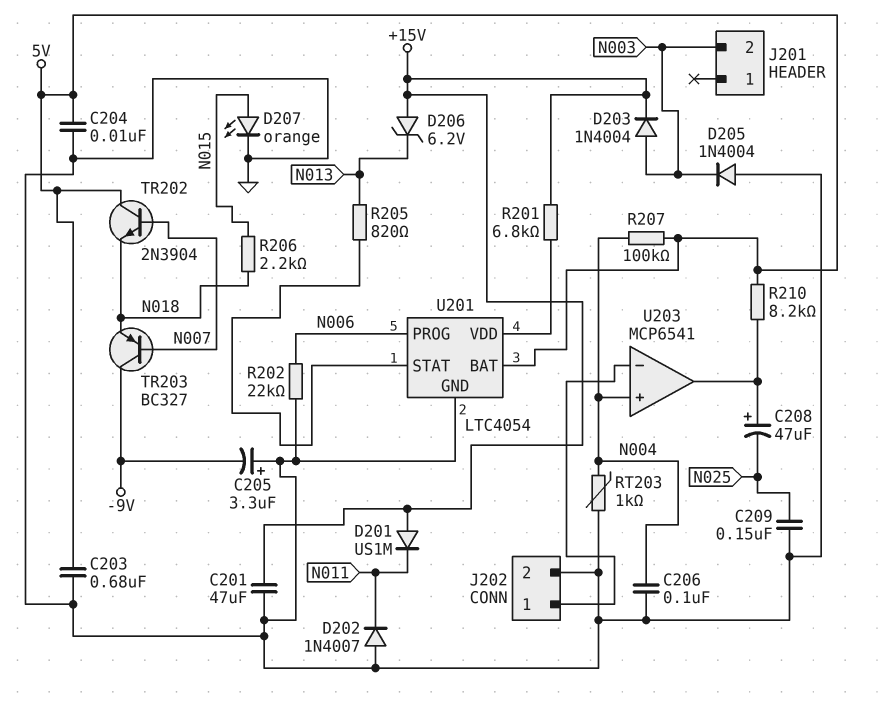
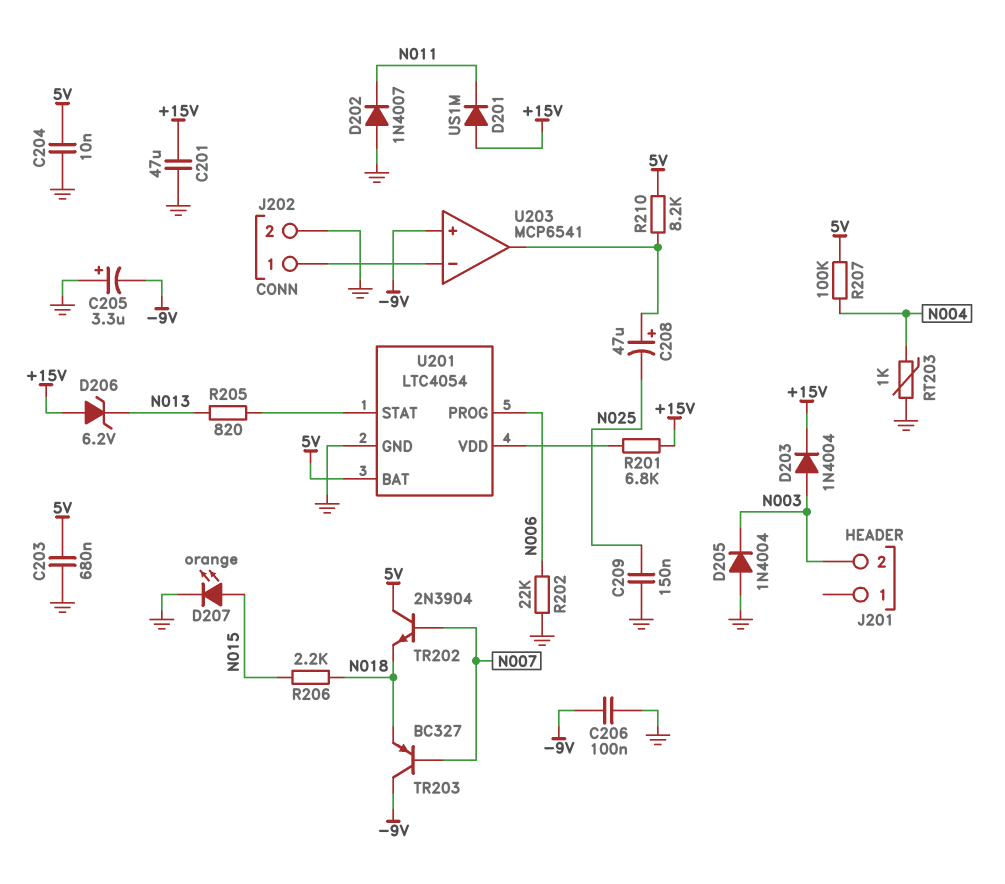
C206: 100nF (GND, N004) -> 100nF (-9V, GND)
U203 pin in+: N004 -> -9V

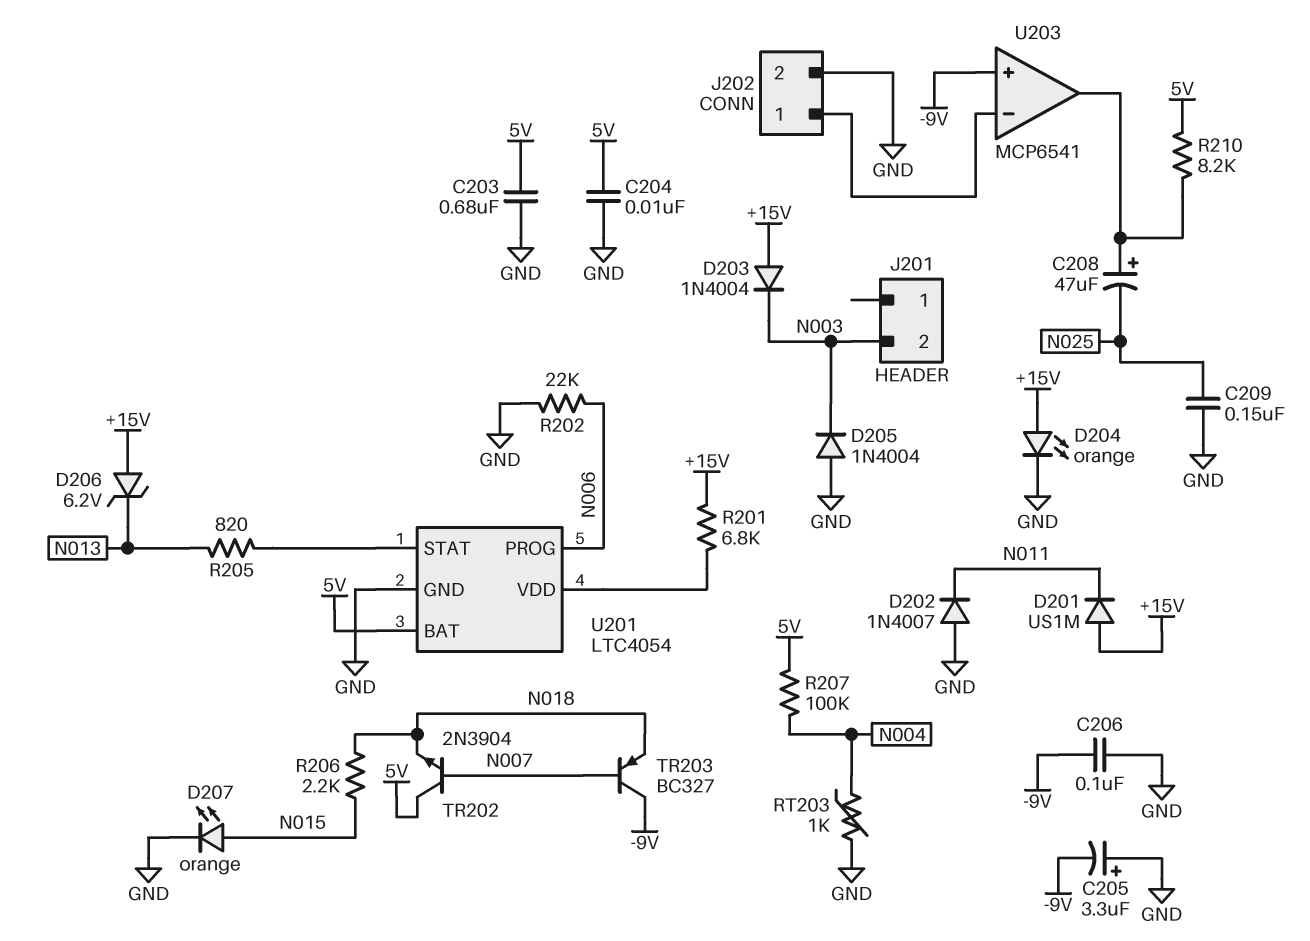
C201: 47uF (+15V, GND) -> none
D203: diode 1N4004 (A N003, K +15V) -> diode 1N4004 (A +15V, K N003)
D204: none -> LED orange (A +15V, K GND)

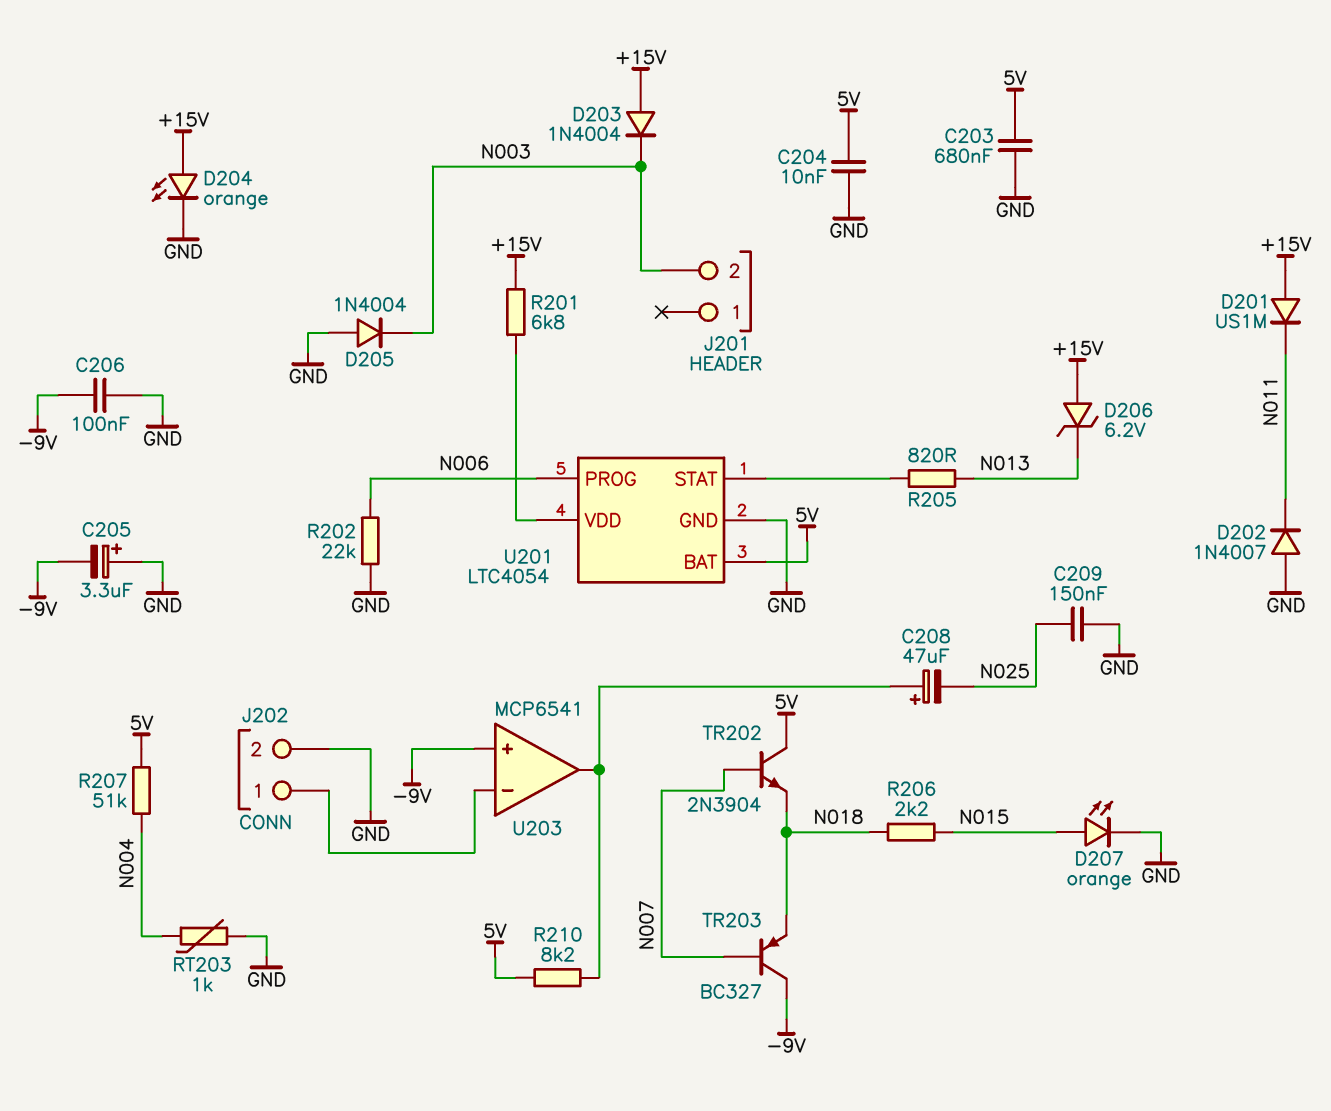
R207: 100k (5V, N004) -> 51k (5V, N004)

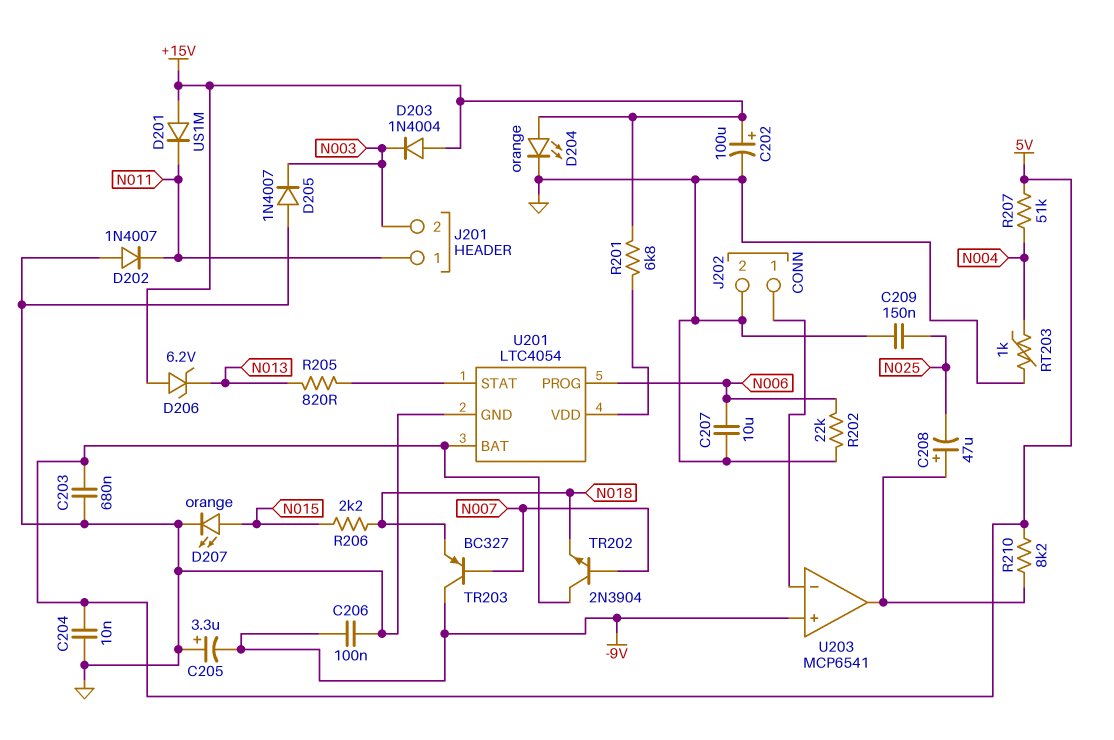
C202: none -> 100uF (plus +15V, minus GND)
C207: none -> 10uF (GND, N006)
D205: diode 1N4004 (A GND, K N003) -> diode 1N4007 (A GND, K N003)
J201 pin 1: none -> N011

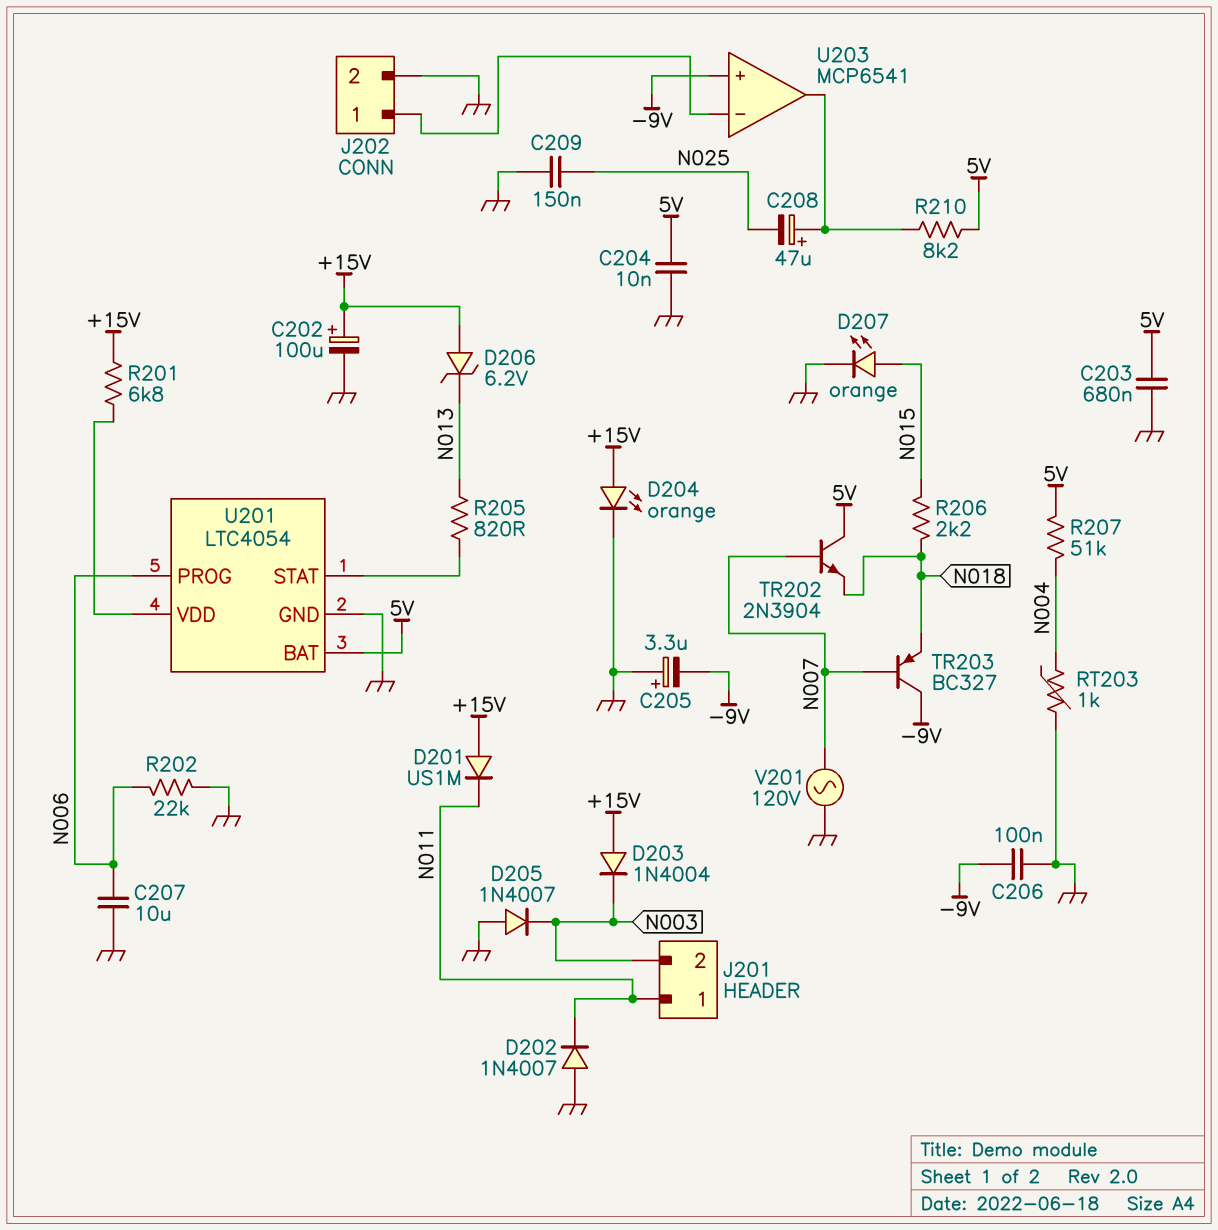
V201: none -> AC 120V (GND, N007)

